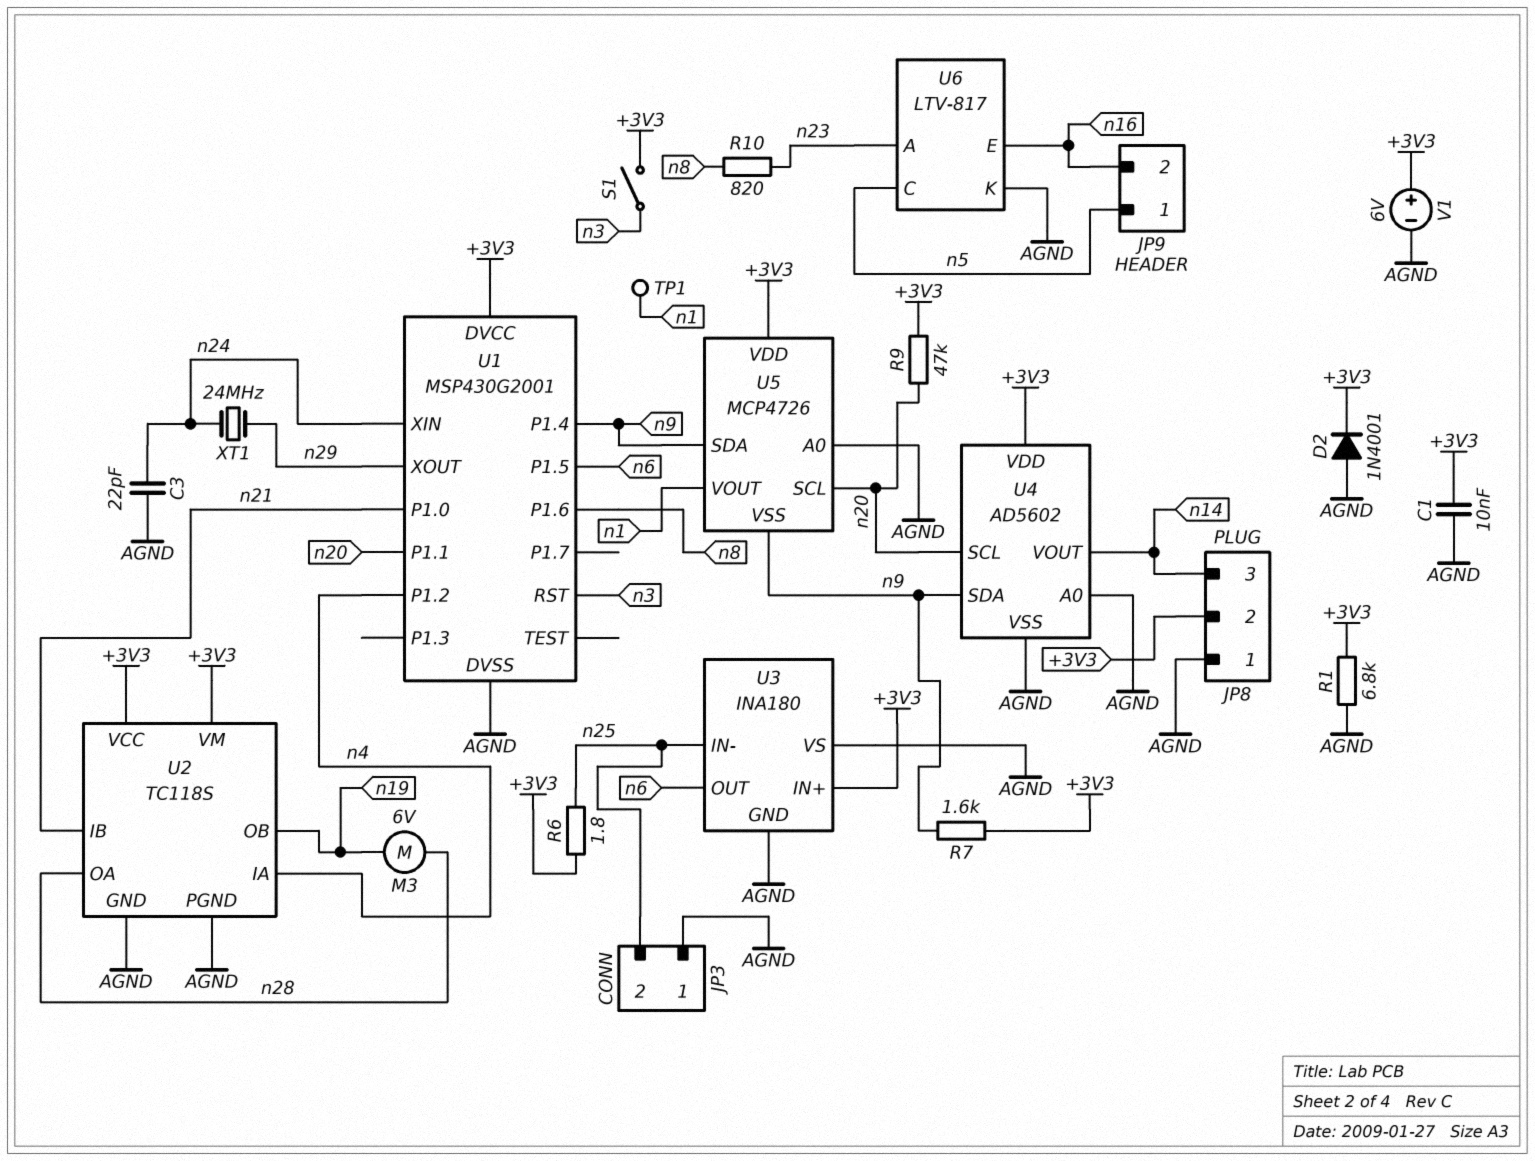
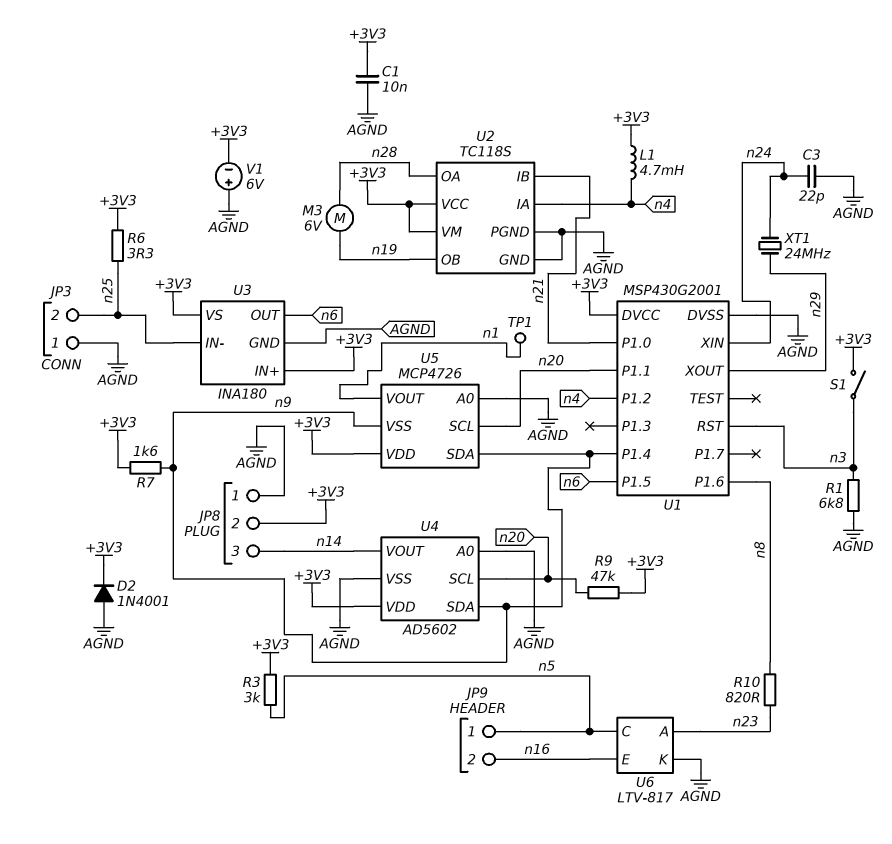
L1: none -> 4.7mH (+3V3, n4)
R1: 6.8k (+3V3, AGND) -> 6.8k (AGND, n3)
R3: none -> 3k (+3V3, n5)
R6: 1.8 (+3V3, n25) -> 3.3 (+3V3, n25)
U3 pin VS: AGND -> +3V3
V1: 6V (plus +3V3, minus AGND) -> 6V (plus AGND, minus +3V3)

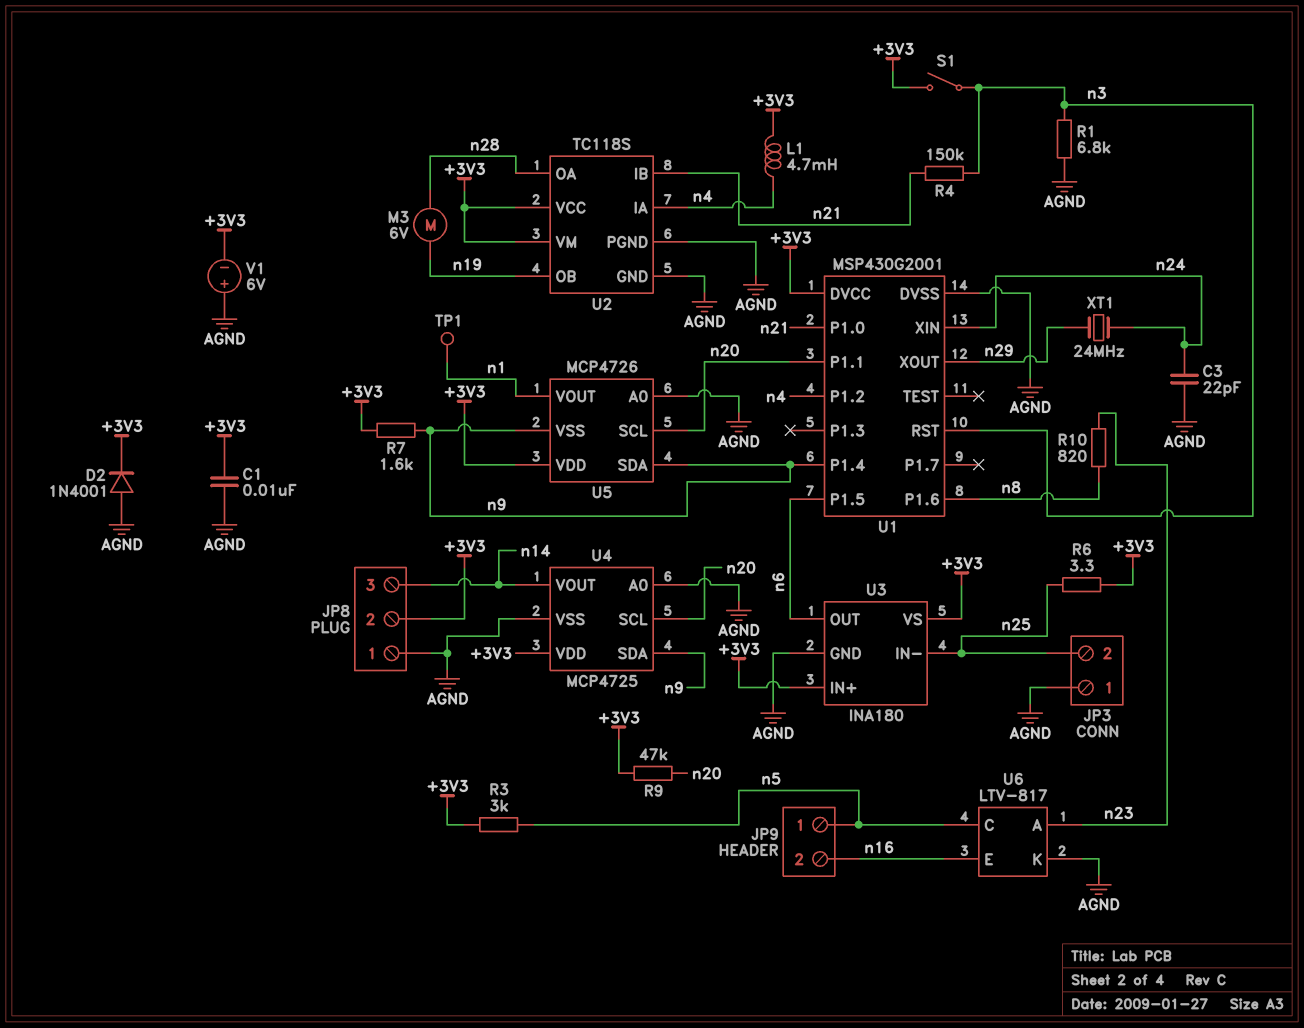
R4: none -> 150k (n3, n21)
U4: AD5602 -> MCP4725

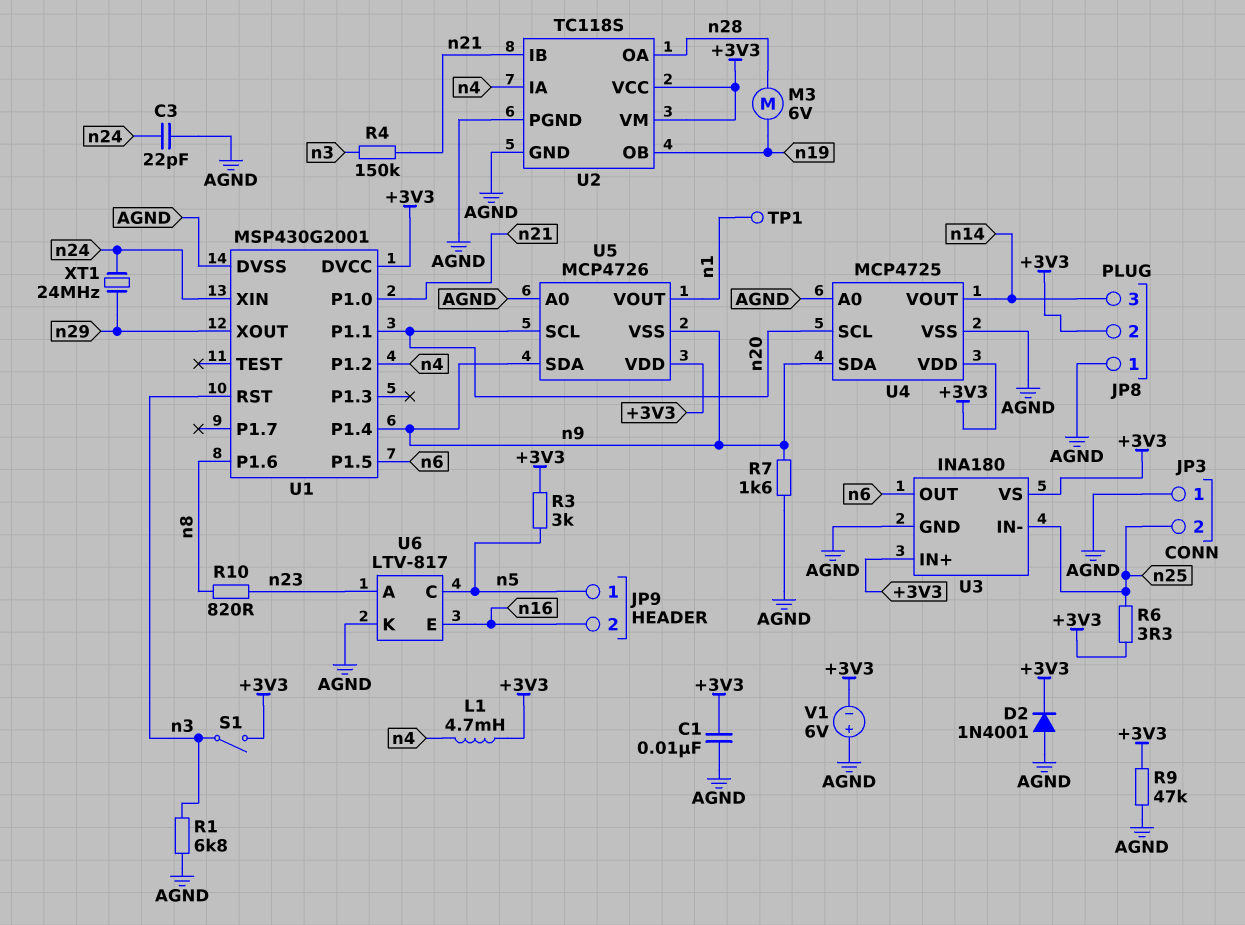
R7: 1.6k (+3V3, n9) -> 1.6k (AGND, n9)
R9: 47k (+3V3, n20) -> 47k (+3V3, AGND)

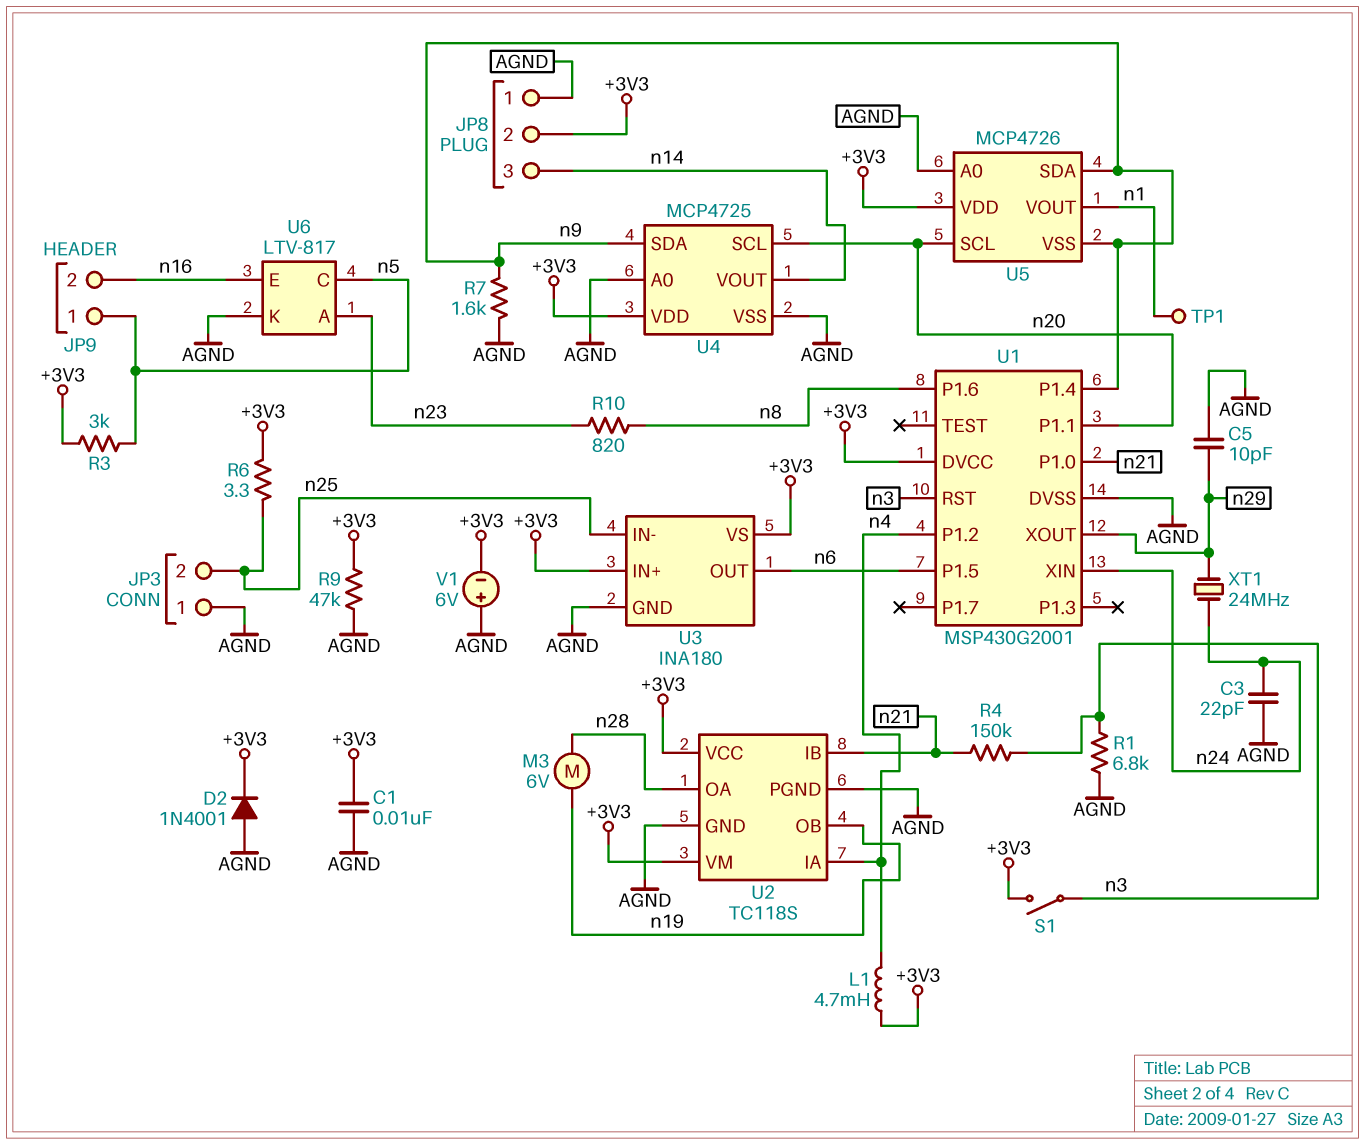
C5: none -> 10pF (AGND, n29)

